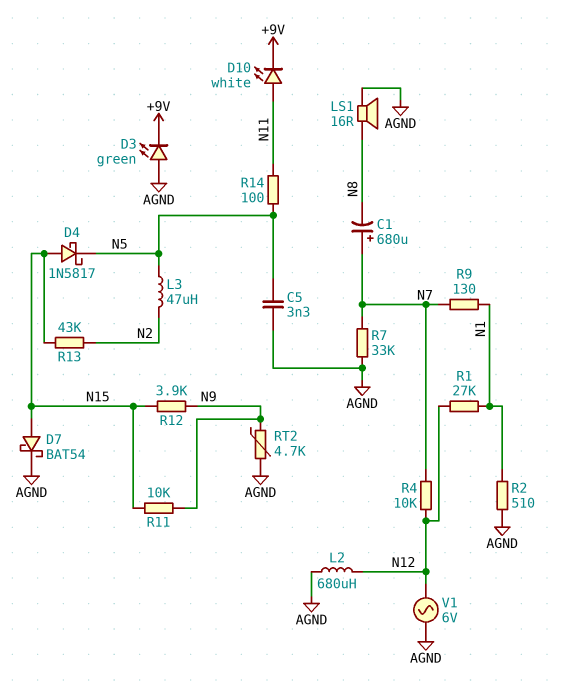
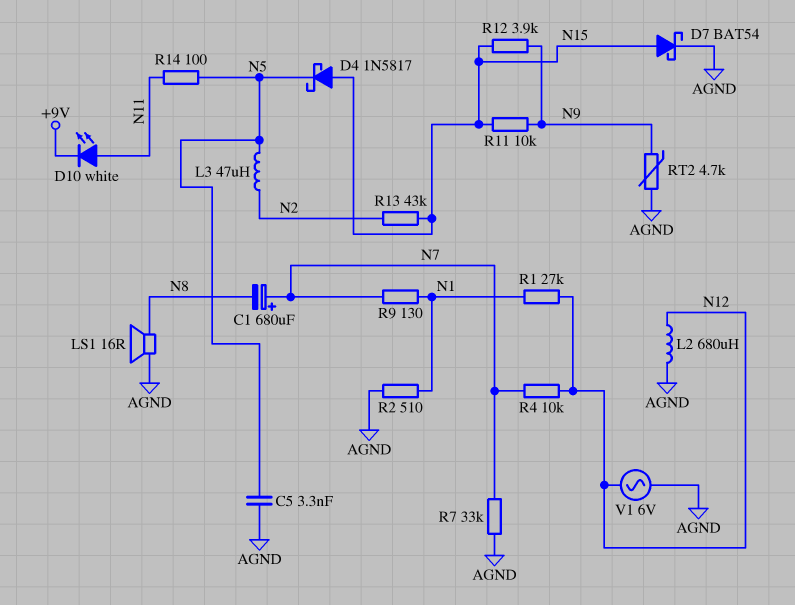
D3: LED green (A AGND, K +9V) -> none

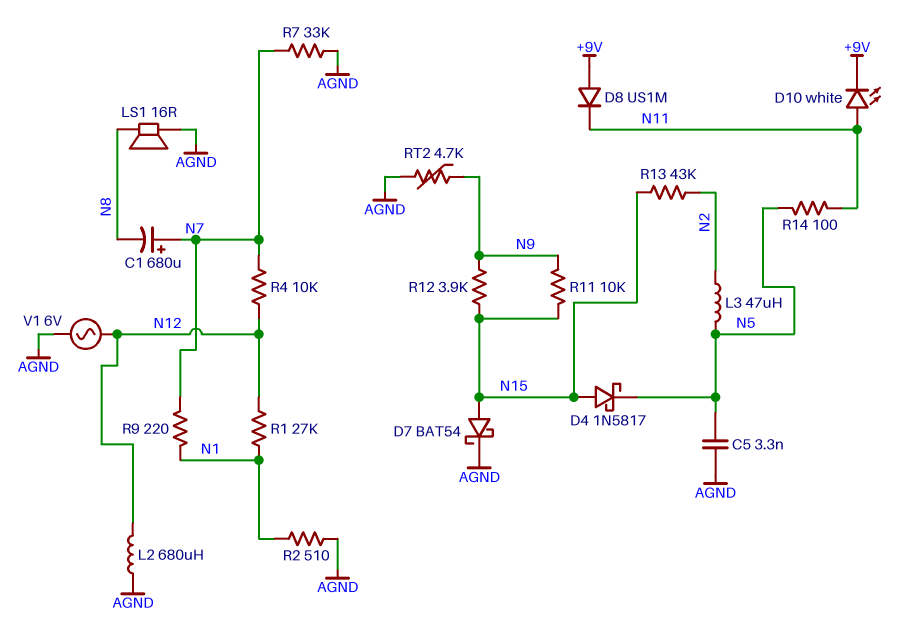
D8: none -> diode US1M (A +9V, K N11)
R9: 130 (N1, N7) -> 220 (N1, N7)

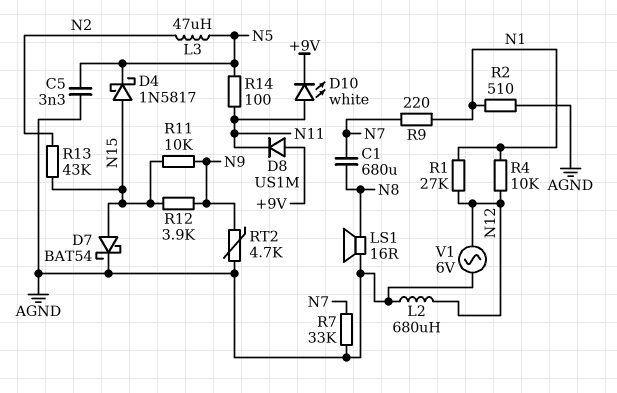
C1: 680uF (plus N7, minus N8) -> 680uF (N7, N8)
R4: 10k (N7, N12) -> 10k (N1, N12)

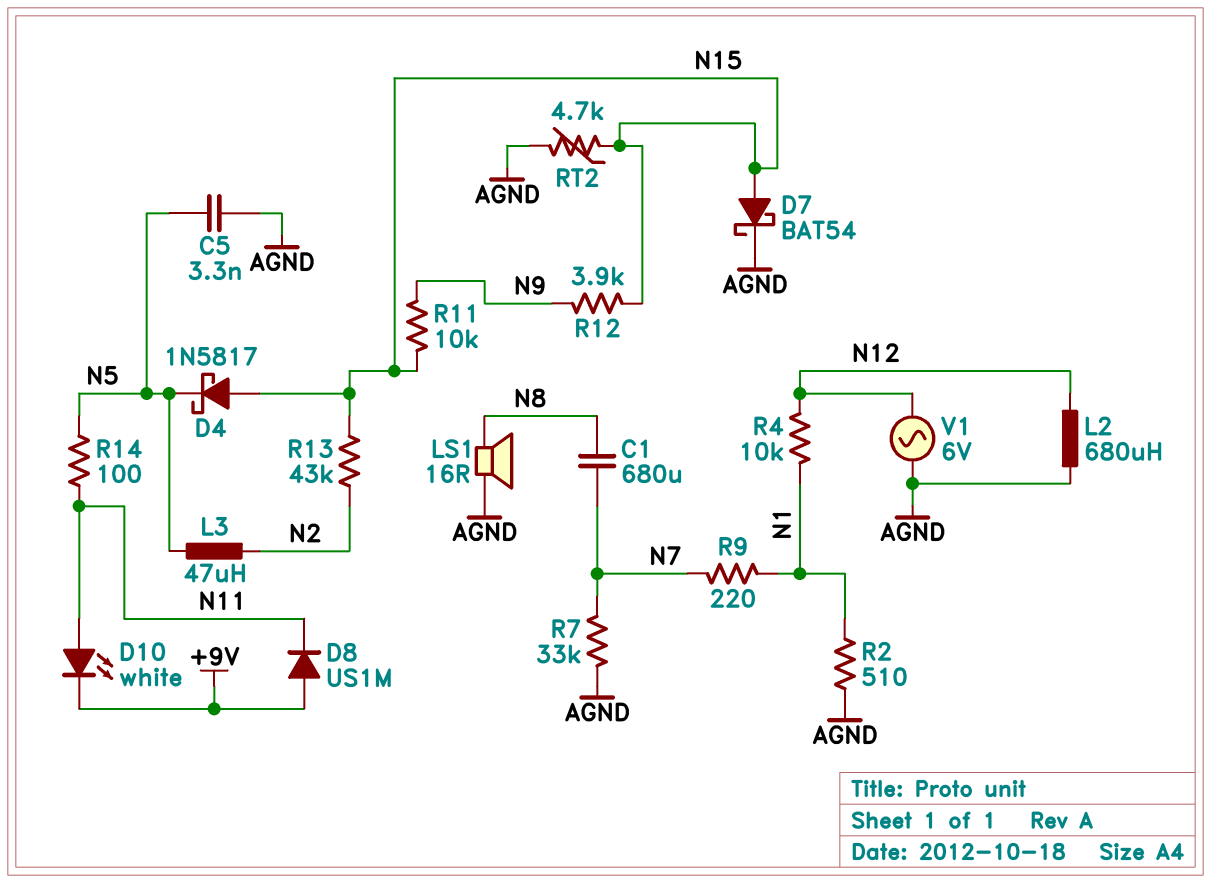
R1: 27k (N1, N12) -> none
RT2: 4.7k (AGND, N9) -> 4.7k (AGND, N15)

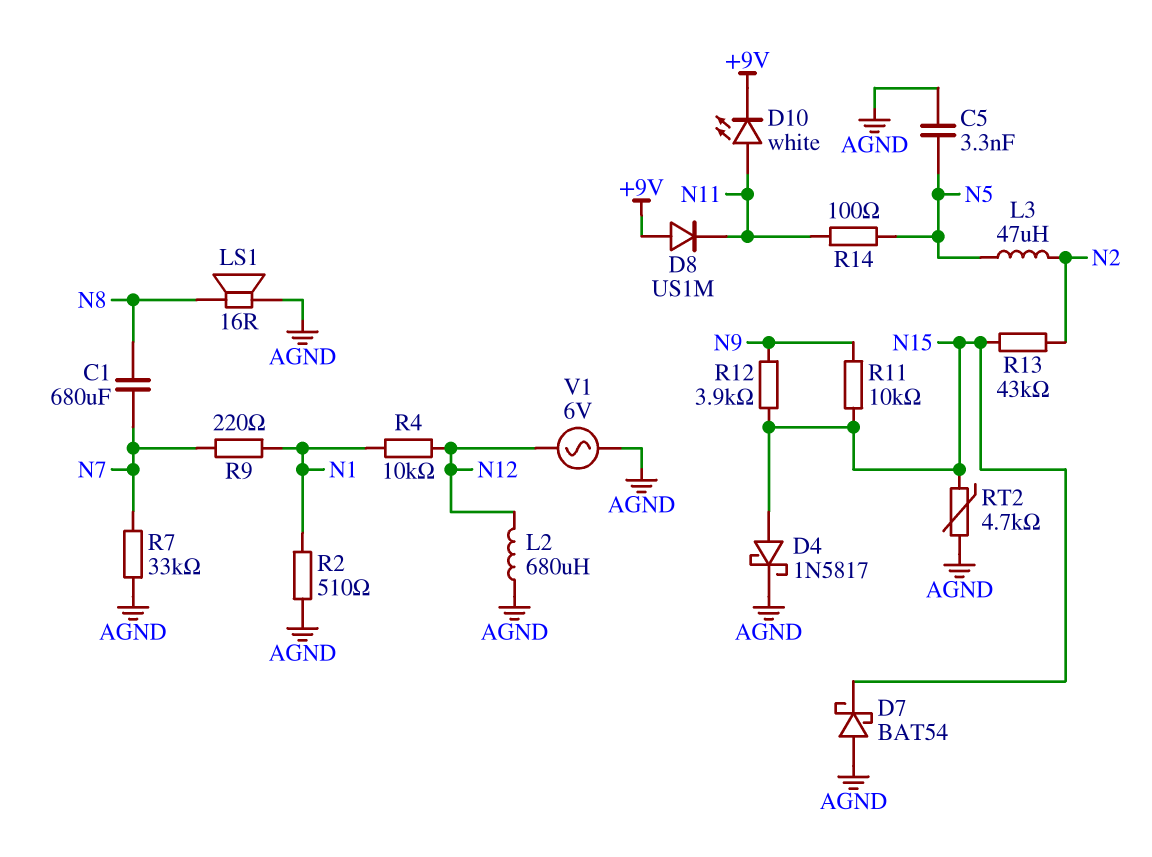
D4: schottky 1N5817 (A N15, K N5) -> schottky 1N5817 (A N15, K AGND)
D7: schottky BAT54 (A N15, K AGND) -> schottky BAT54 (A AGND, K N15)

